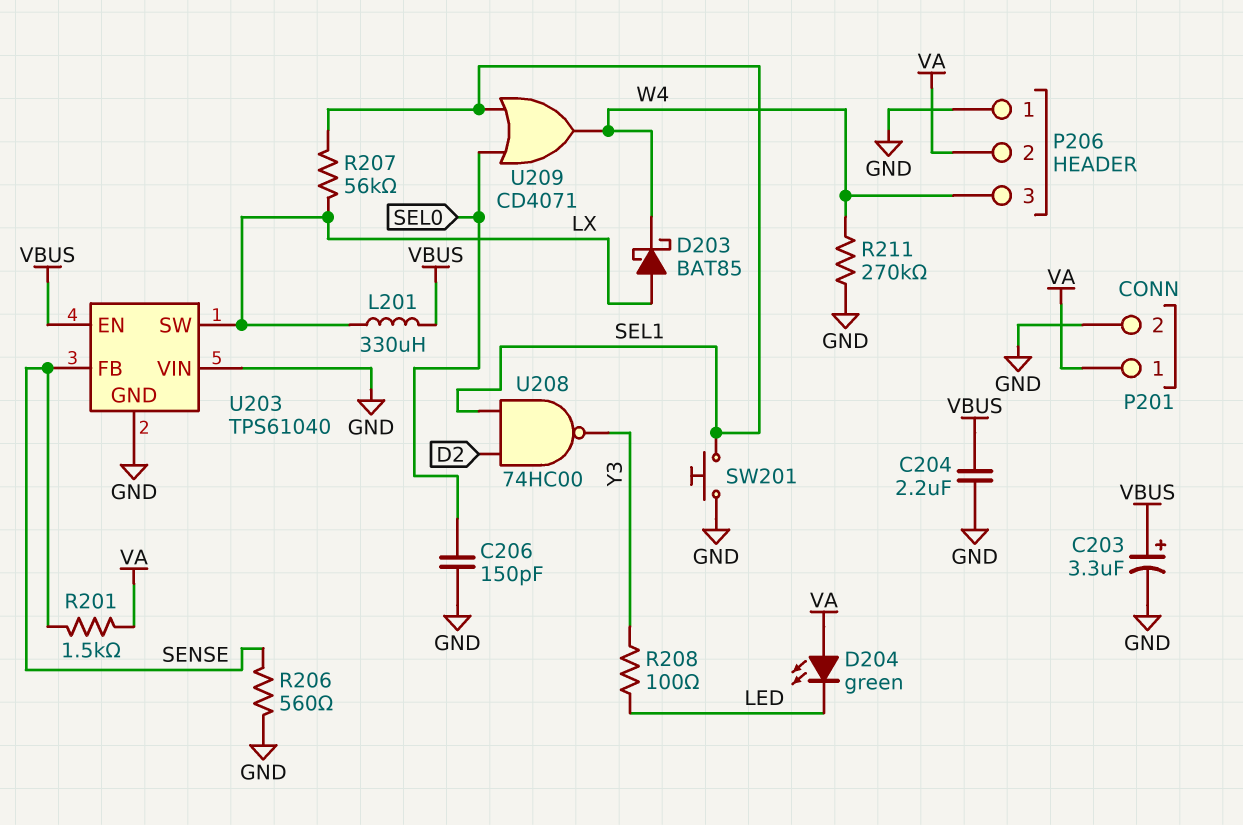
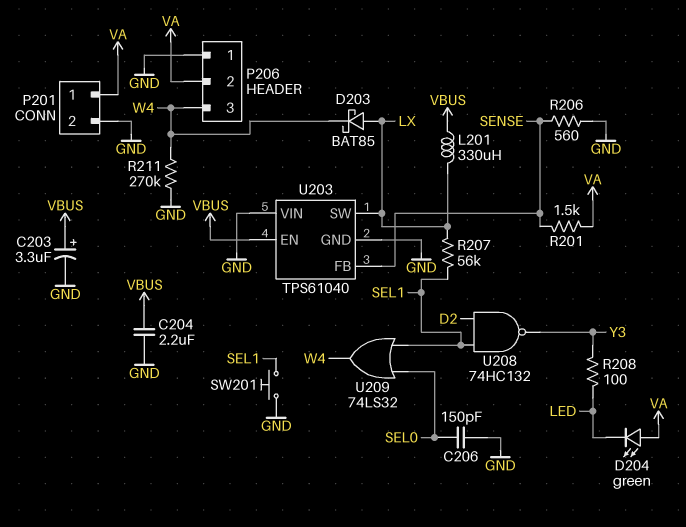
U208: NAND 74HC00 (in D2, in SEL1, out Y3) -> NAND 74HC132 (in D2, in SEL1, out Y3)
U209: OR CD4071 (in SEL0, in SEL1, out W4) -> OR 74LS32 (in SEL0, in SEL1, out W4)

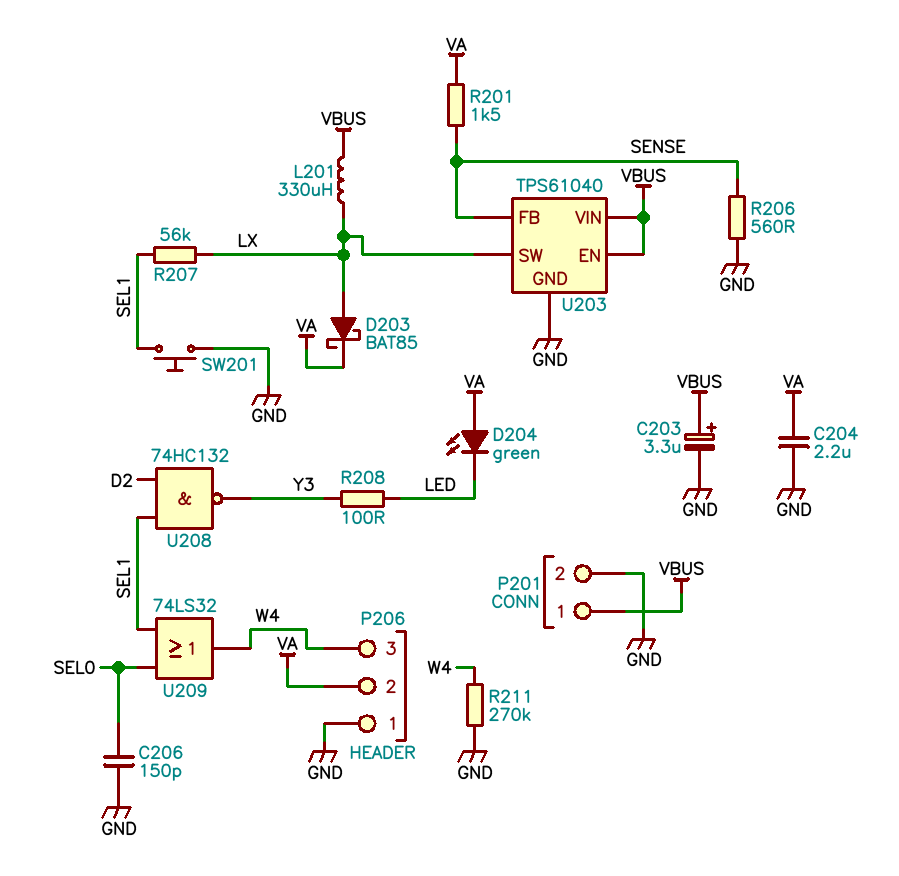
C204: 2.2uF (GND, VBUS) -> 2.2uF (GND, VA)
D203: schottky BAT85 (A LX, K W4) -> schottky BAT85 (A LX, K VA)
P201 pin 1: VA -> VBUS
U203 pin VIN: GND -> VBUS

